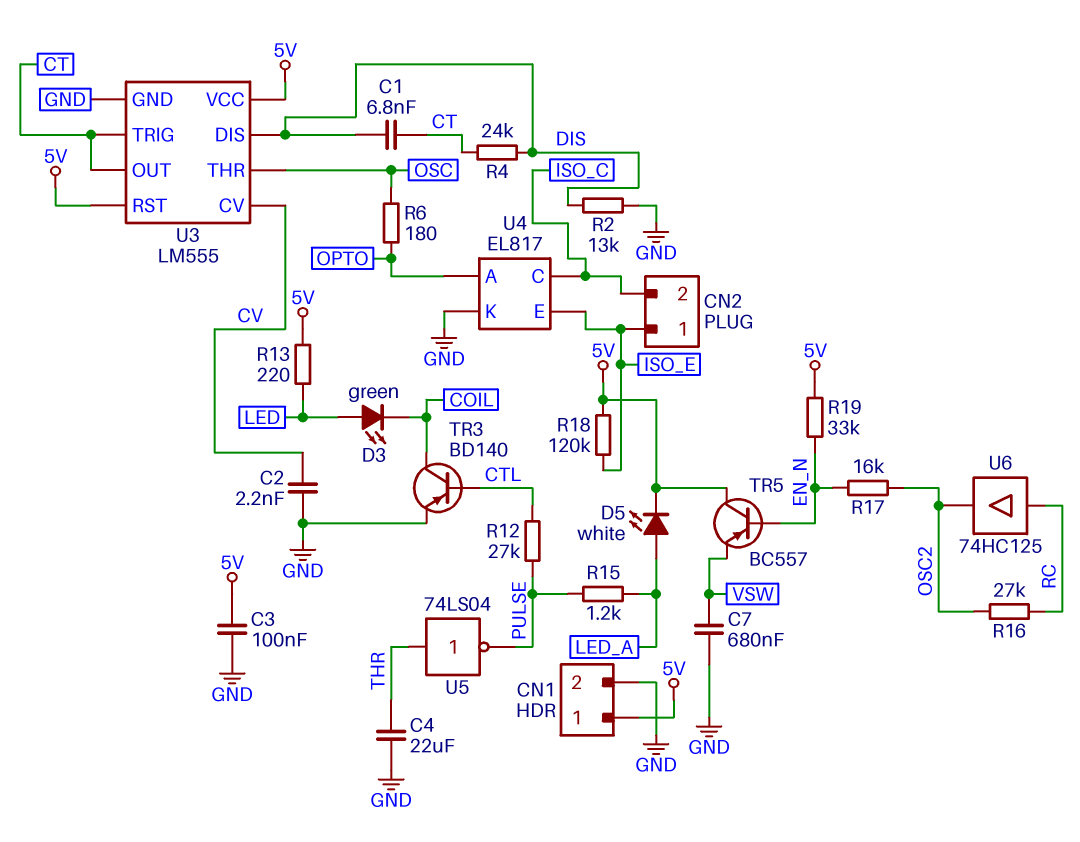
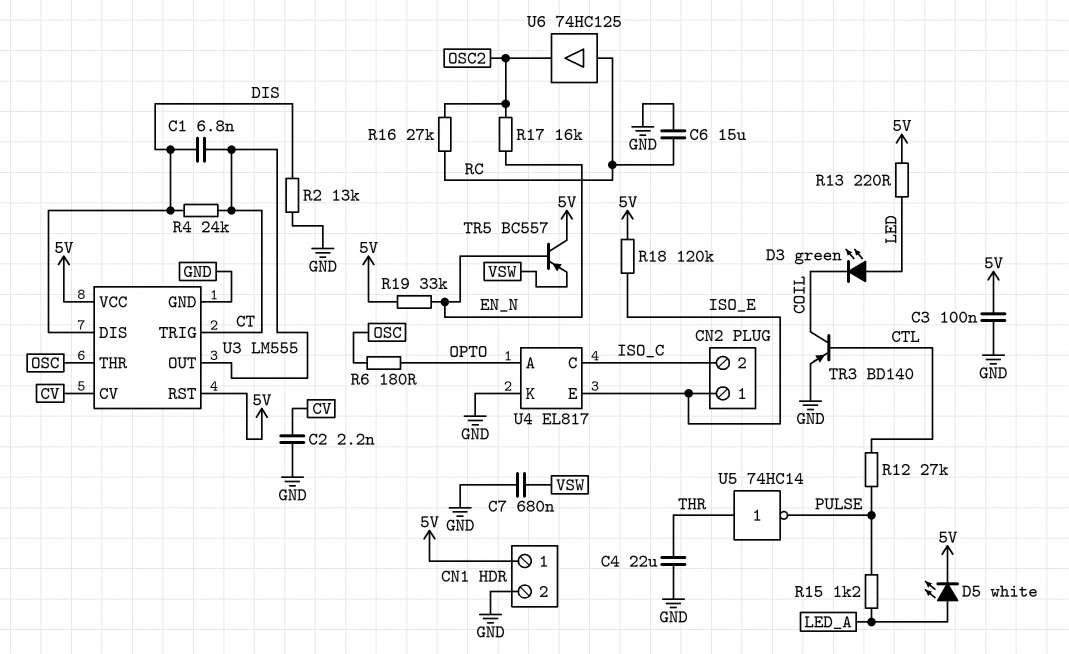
C6: none -> 15uF (GND, RC)
U5: NOT 74LS04 (in THR, out PULSE) -> NOT 74HC14 (in THR, out PULSE)

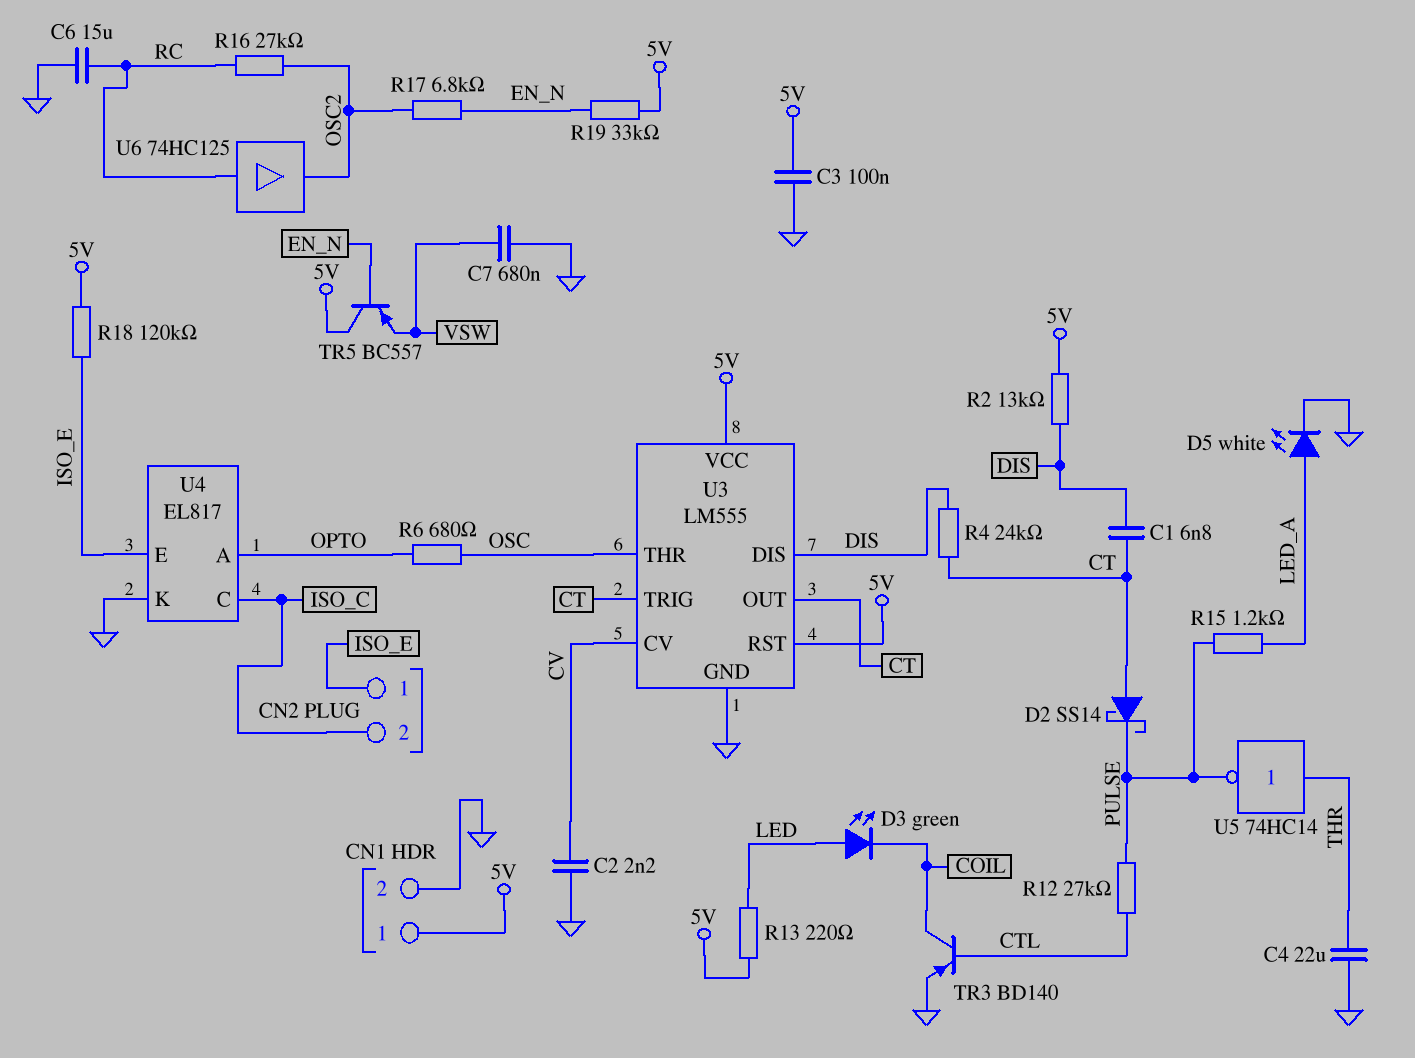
D2: none -> schottky SS14 (A CT, K PULSE)
D5: LED white (A LED_A, K 5V) -> LED white (A LED_A, K GND)
R2: 13k (DIS, GND) -> 13k (5V, DIS)
R6: 180 (OPTO, OSC) -> 680 (OPTO, OSC)
R17: 16k (EN_N, OSC2) -> 6.8k (EN_N, OSC2)

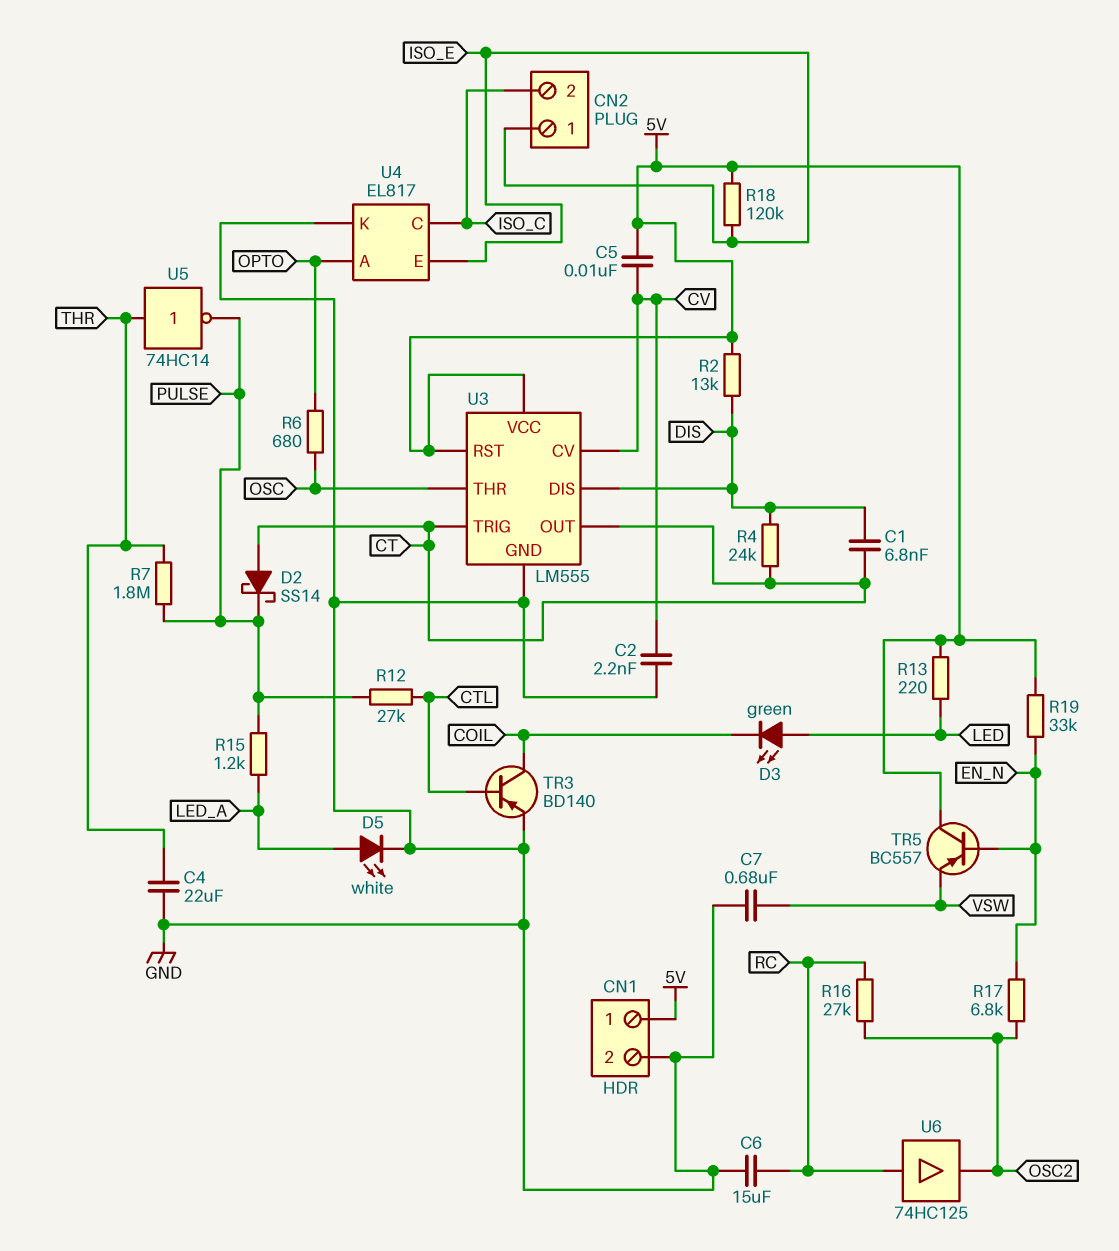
C3: 100nF (5V, GND) -> none
C5: none -> 10nF (5V, CV)
R7: none -> 1.8M (PULSE, THR)

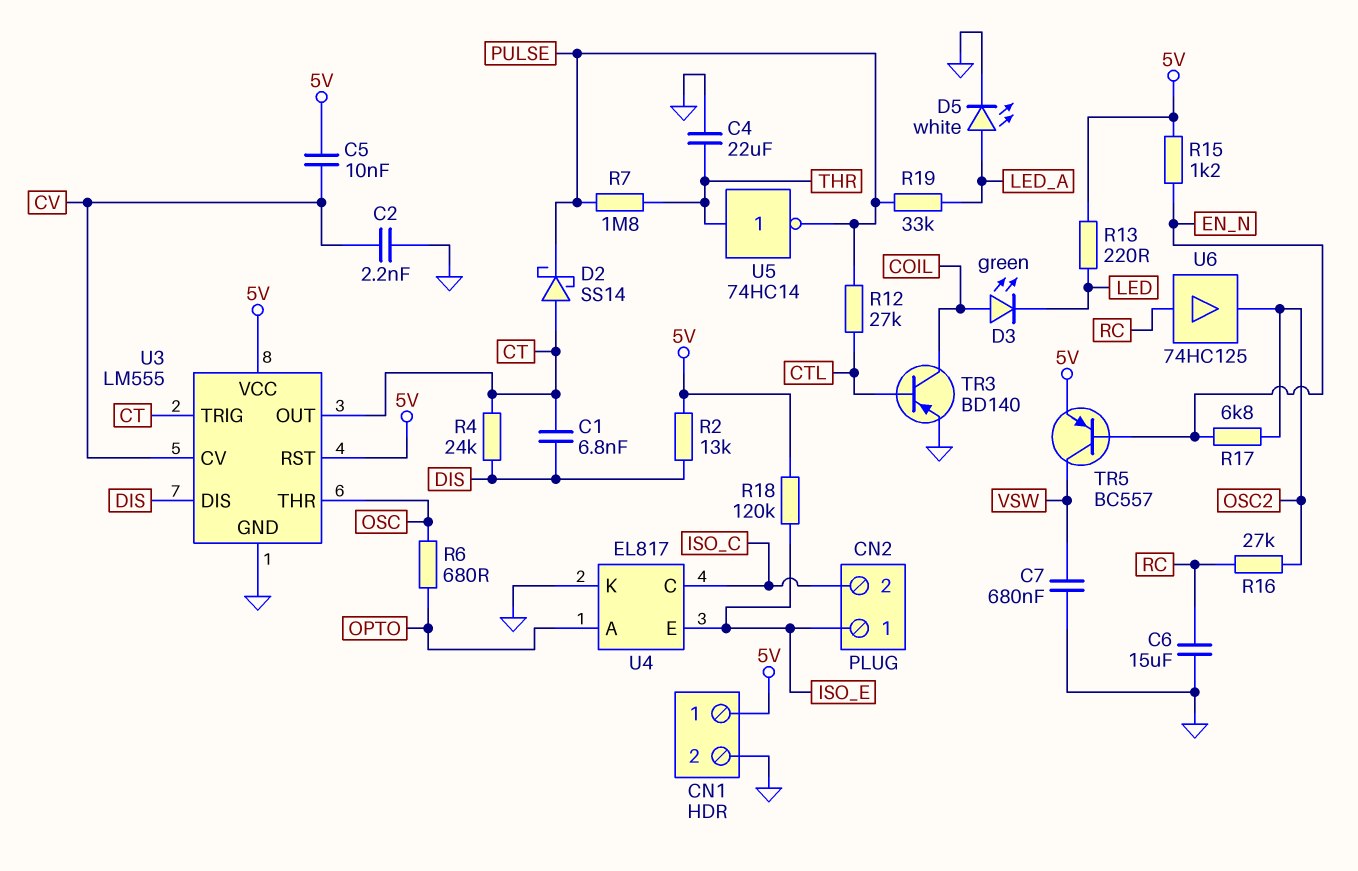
D3: LED green (A LED, K COIL) -> LED green (A COIL, K LED)
R15: 1.2k (LED_A, PULSE) -> 1.2k (5V, EN_N)
R19: 33k (5V, EN_N) -> 33k (LED_A, PULSE)
TR5: PNP BC557 (B EN_N, C 5V, E VSW) -> PNP BC557 (B EN_N, C VSW, E 5V)

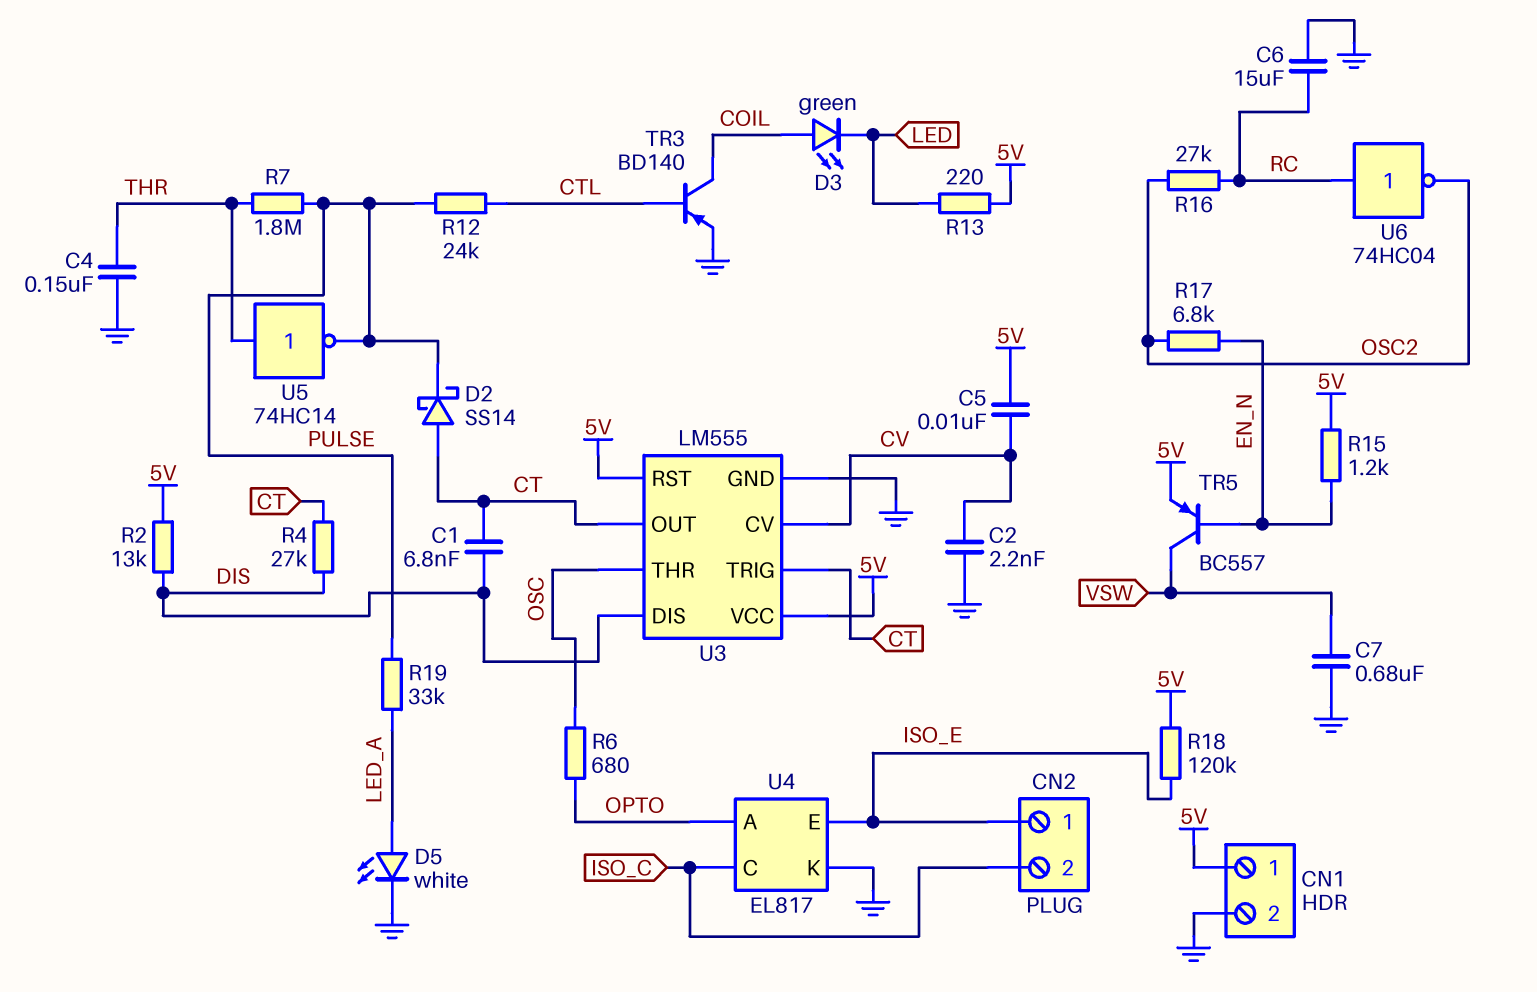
C4: 22uF (GND, THR) -> 150nF (GND, THR)
R4: 24k (CT, DIS) -> 27k (CT, DIS)
R12: 27k (CTL, PULSE) -> 24k (CTL, PULSE)
U6: buffer 74HC125 (in RC, out OSC2) -> NOT 74HC04 (in RC, out OSC2)

